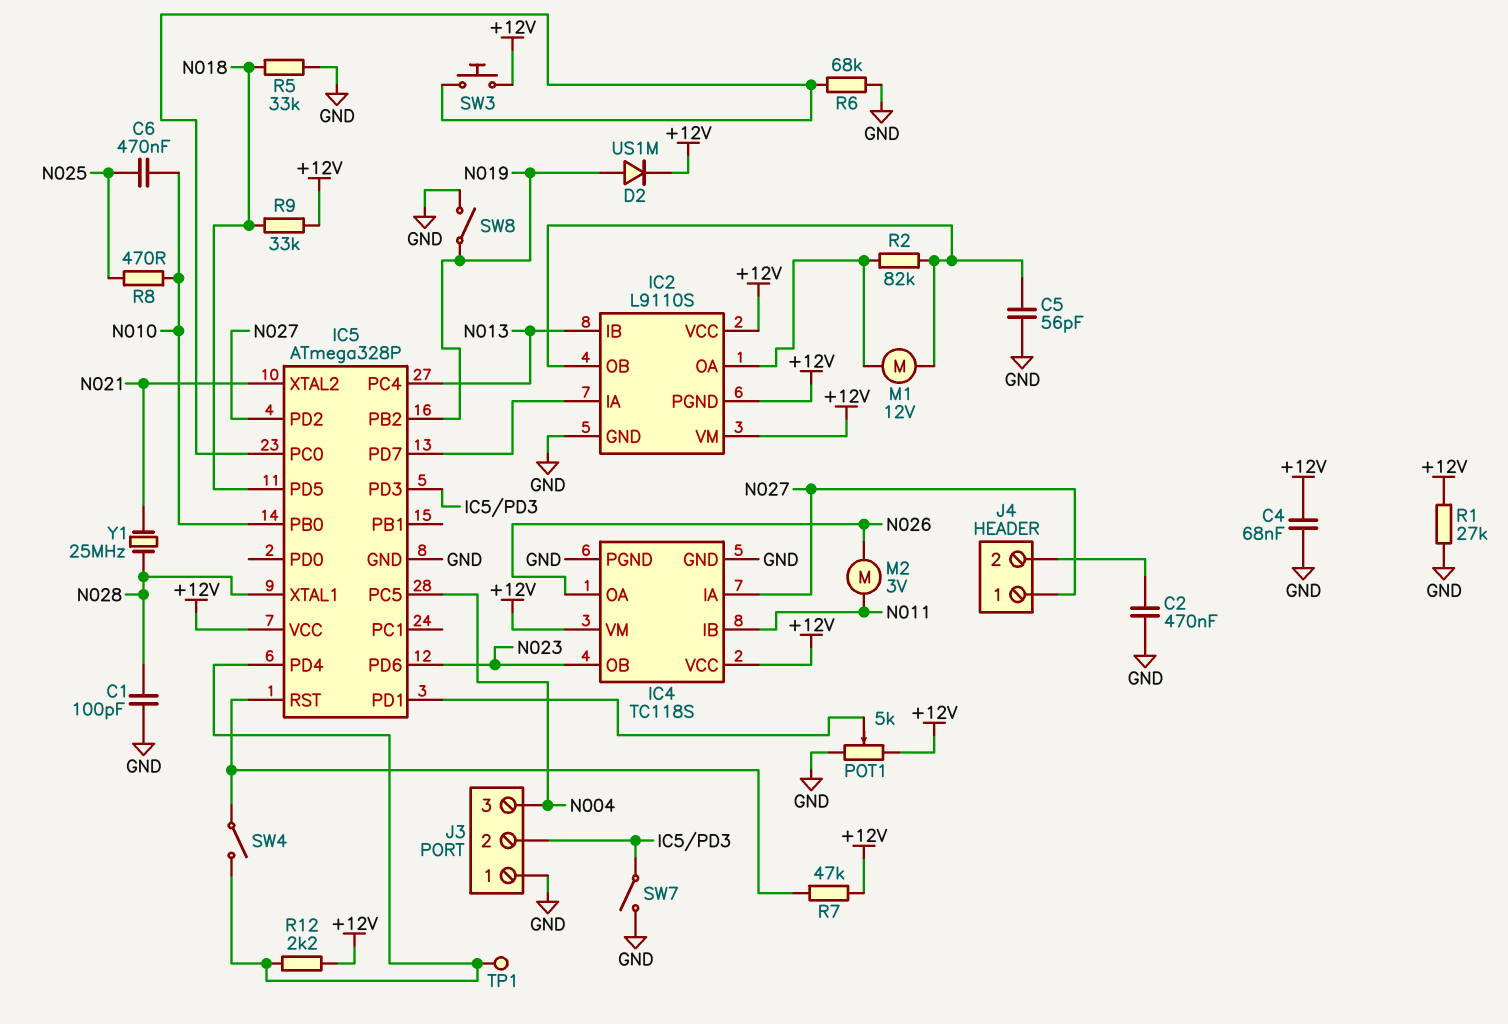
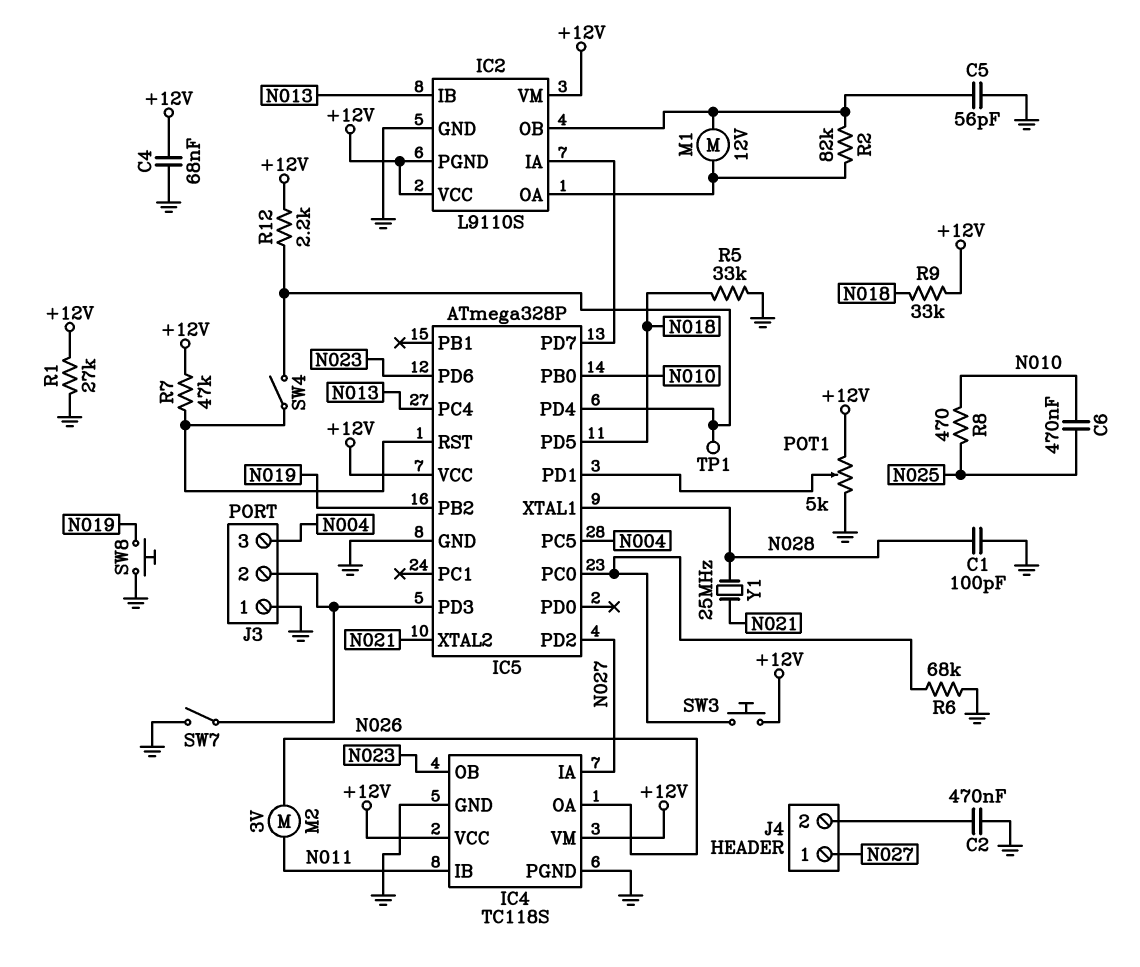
D2: diode US1M (A N019, K +12V) -> none
SW8: switch (GND, N019) -> button (GND, N019)

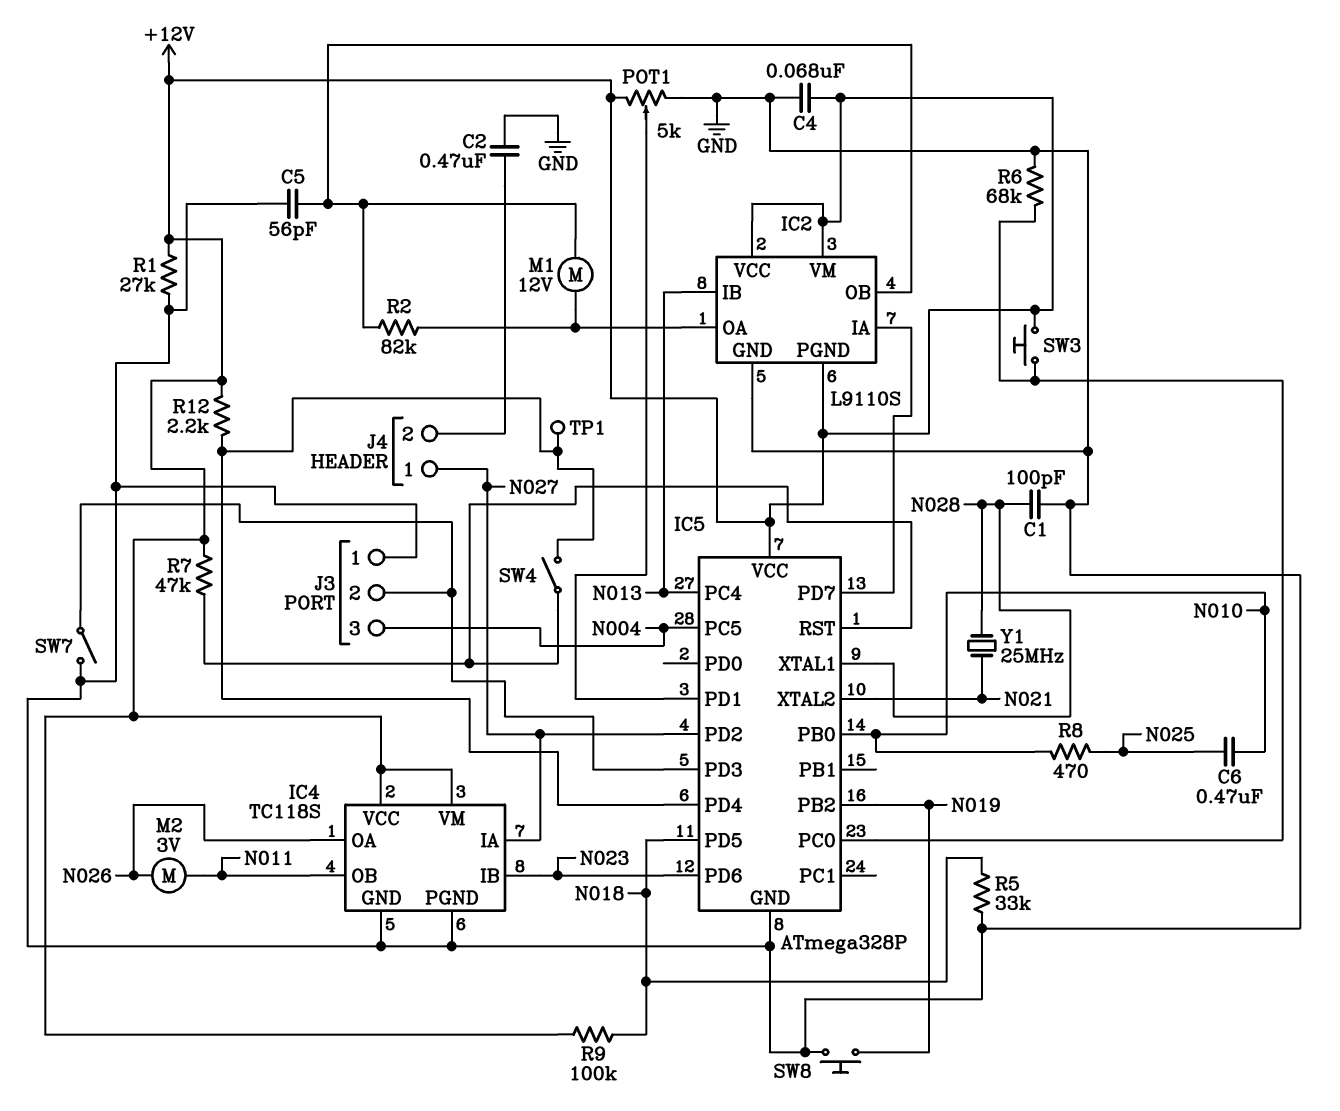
IC4 pin IB: N011 -> N023
IC4 pin OB: N023 -> N011
R9: 33k (+12V, N018) -> 100k (+12V, N018)

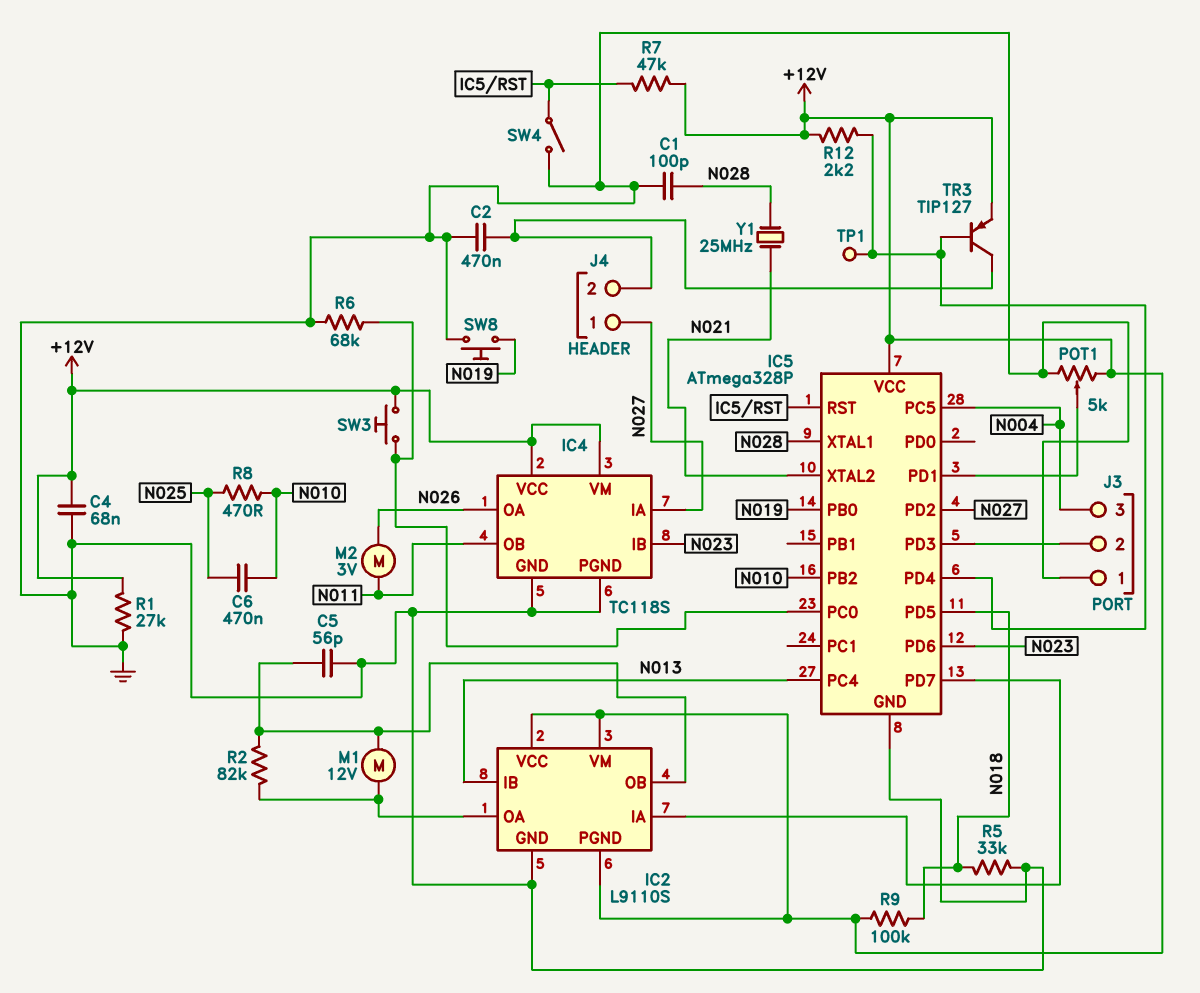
IC5 pin PB0: N010 -> N019
IC5 pin PB2: N019 -> N010
SW4: switch (IC5/PD4, IC5/RST) -> switch (GND, IC5/RST)
SW7: switch (GND, IC5/PD3) -> none
TR3: none -> PNP TIP127 (B IC5/PD4, C J4/2, E +12V)

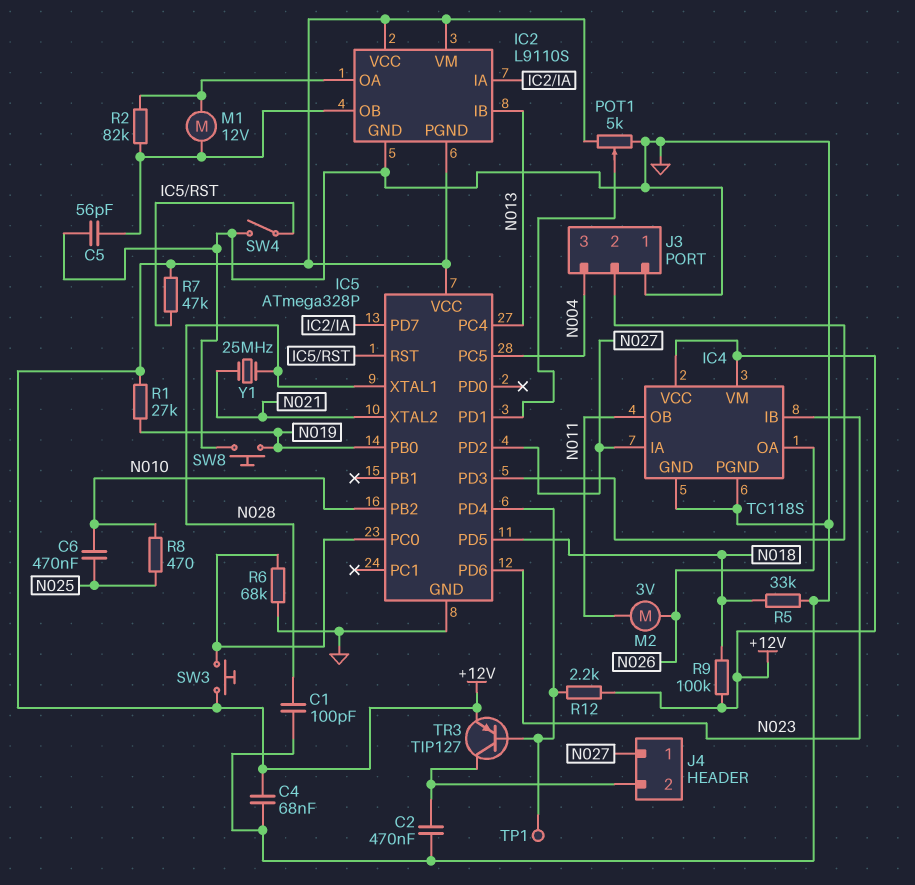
R1: 27k (+12V, GND) -> 27k (+12V, N019)

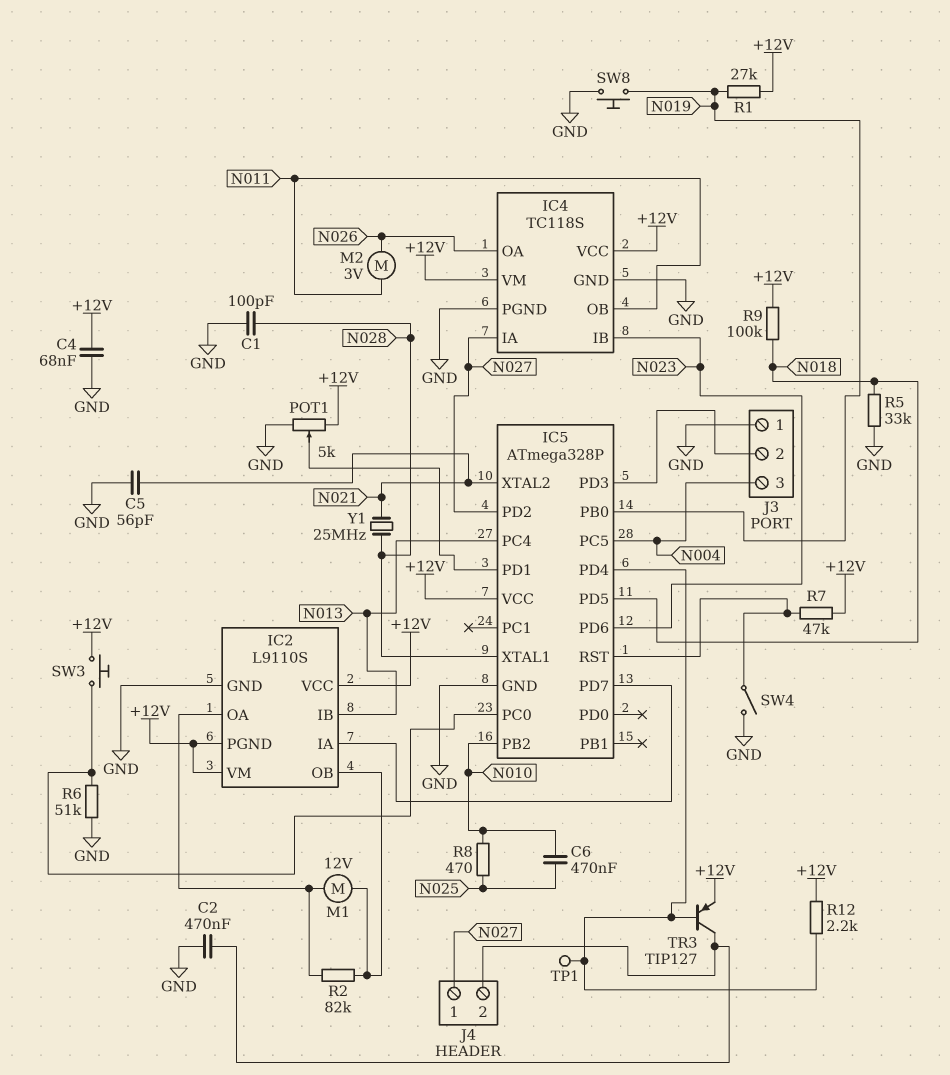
C5: 56pF (GND, IC2/OB) -> 56pF (GND, N021)
R6: 68k (GND, IC5/PC0) -> 51k (GND, IC5/PC0)

